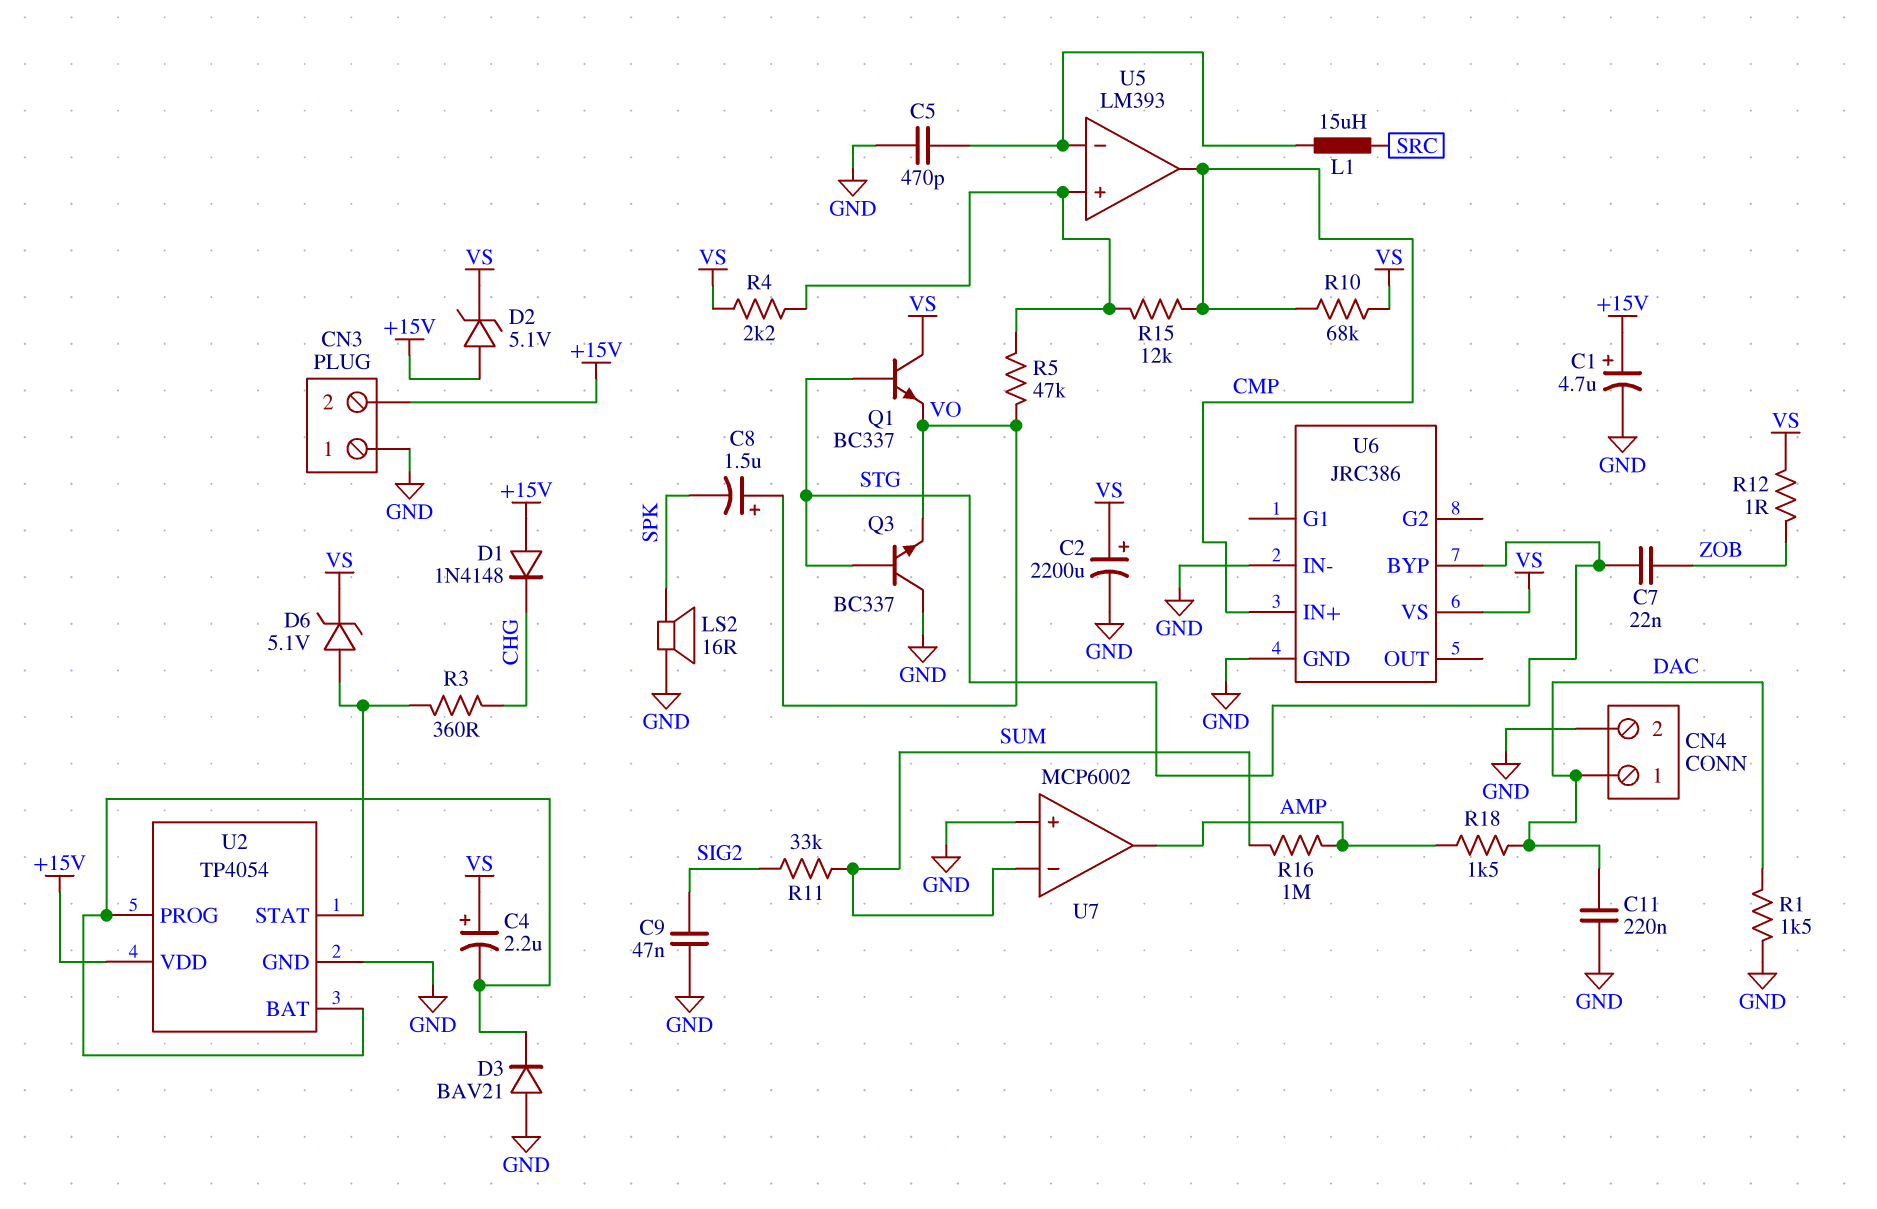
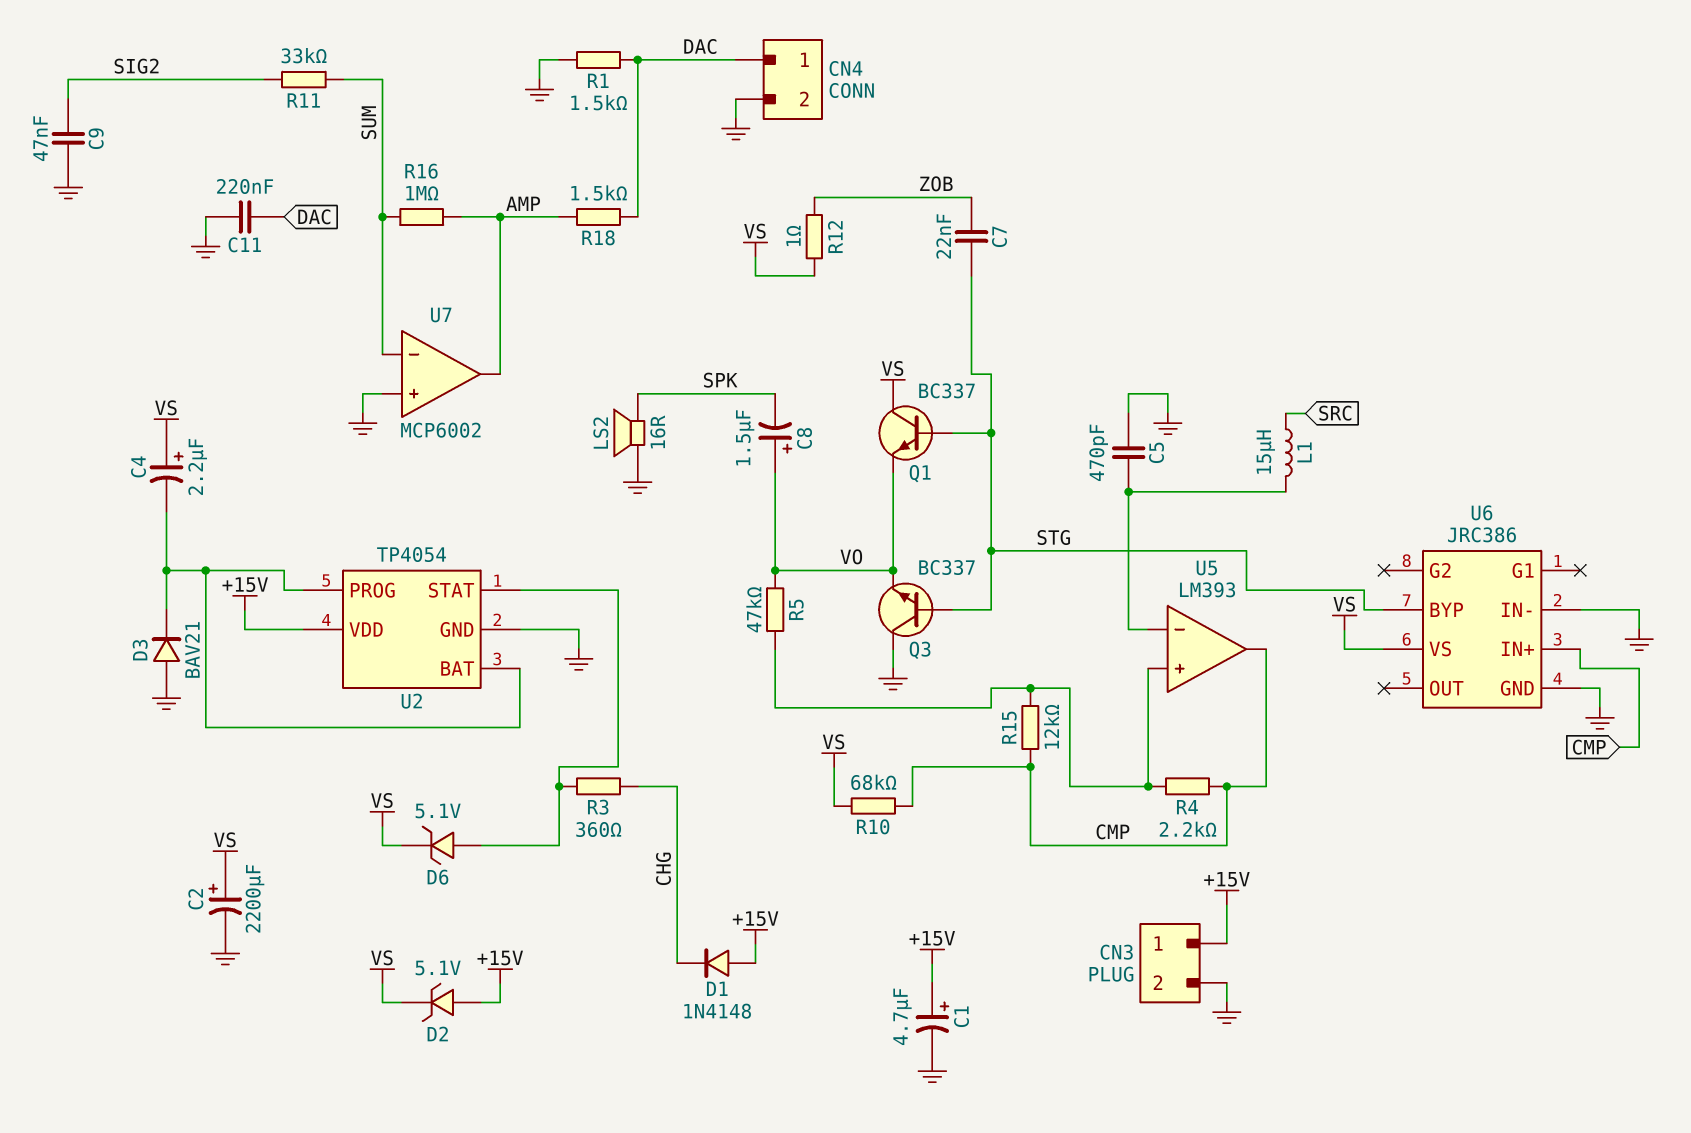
CN3 pin 1: GND -> +15V
CN3 pin 2: +15V -> GND
R4: 2.2k (U5/in+, VS) -> 2.2k (CMP, U5/in+)

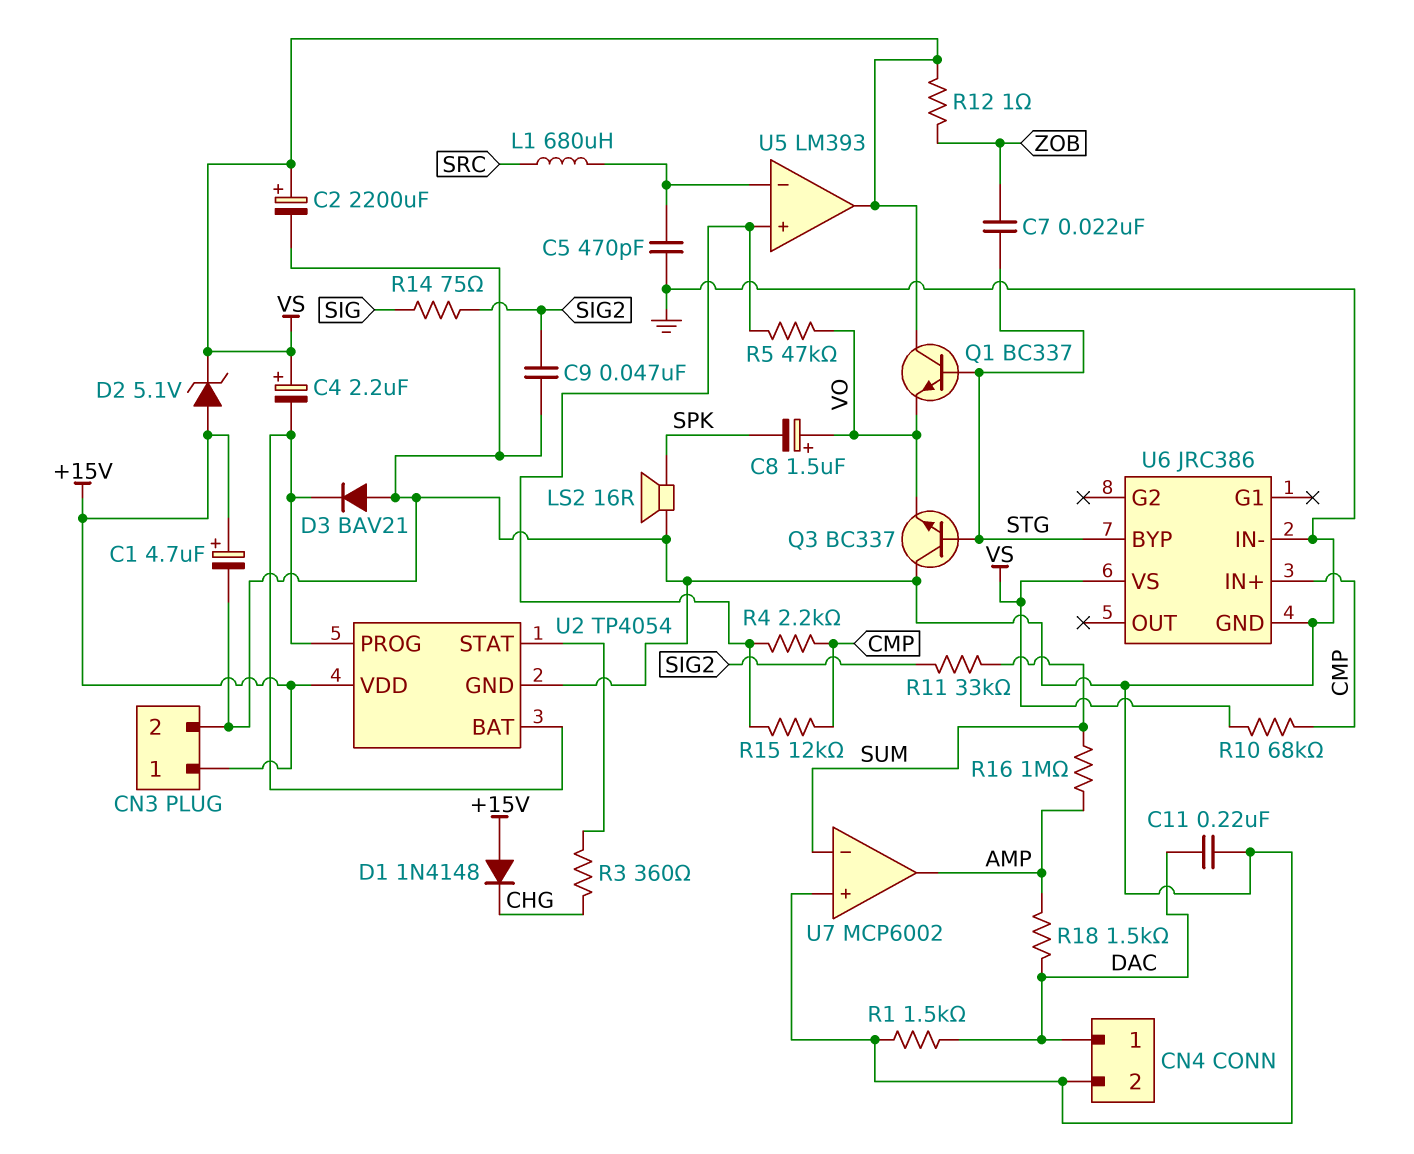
D6: zener 5.1V (A U2/STAT, K VS) -> none
L1: 15uH (SRC, U5/in-) -> 680uH (SRC, U5/in-)
R14: none -> 75 (SIG, SIG2)
U5 pin out: CMP -> VS

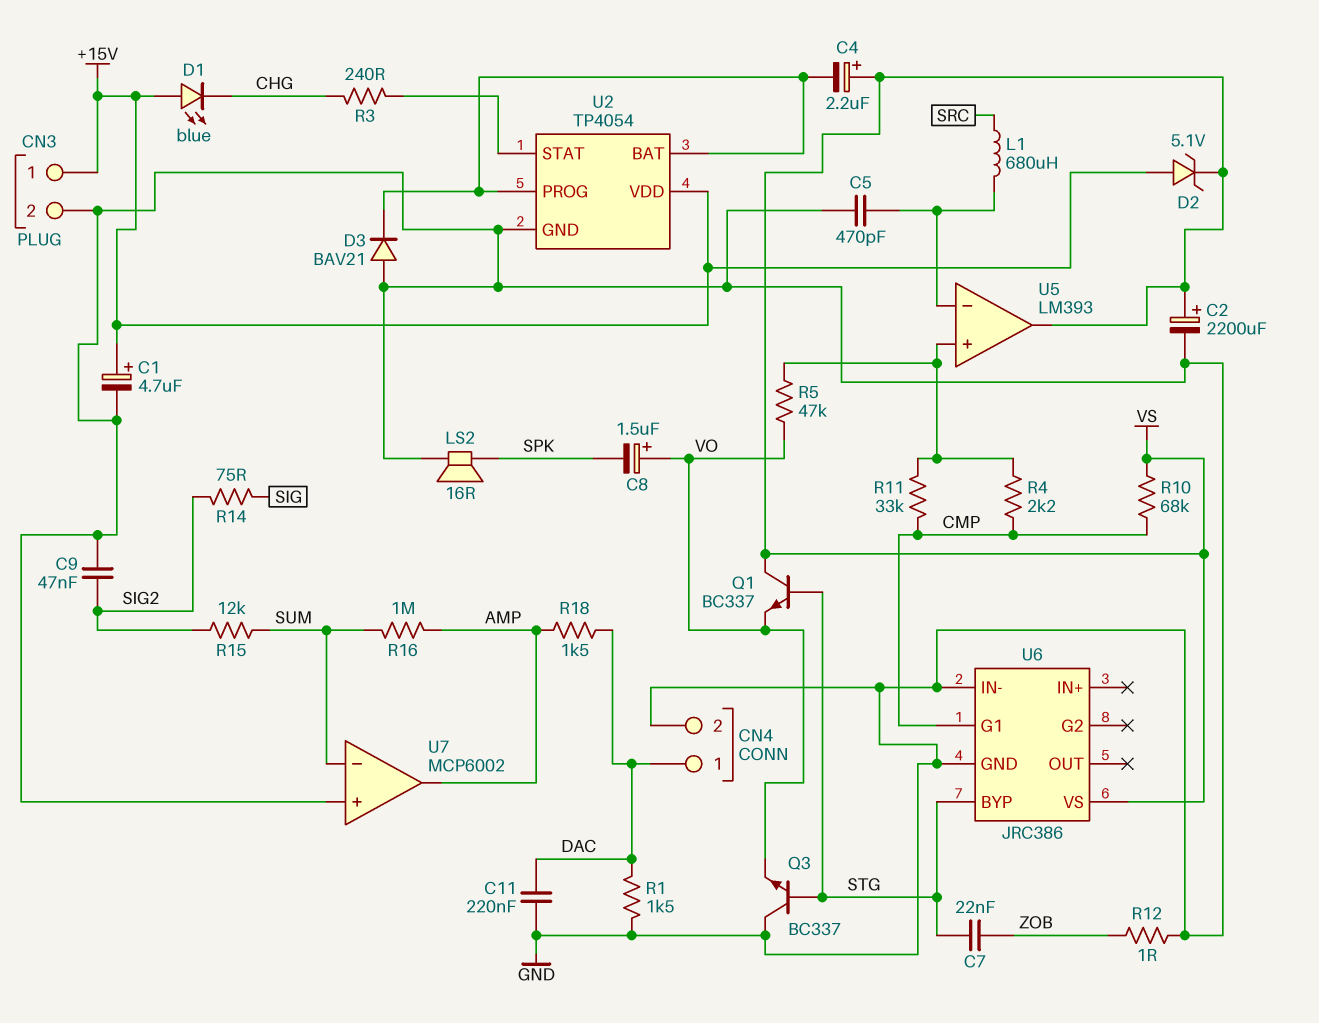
D1: diode 1N4148 (A +15V, K CHG) -> LED blue (A +15V, K CHG)
R3: 360 (CHG, U2/STAT) -> 240 (CHG, U2/STAT)
R11: 33k (SIG2, SUM) -> 33k (CMP, U5/in+)
R12: 1 (VS, ZOB) -> 1 (GND, ZOB)
R15: 12k (CMP, U5/in+) -> 12k (SIG2, SUM)
U6 pin G1: none -> CMP
U6 pin IN+: CMP -> none

